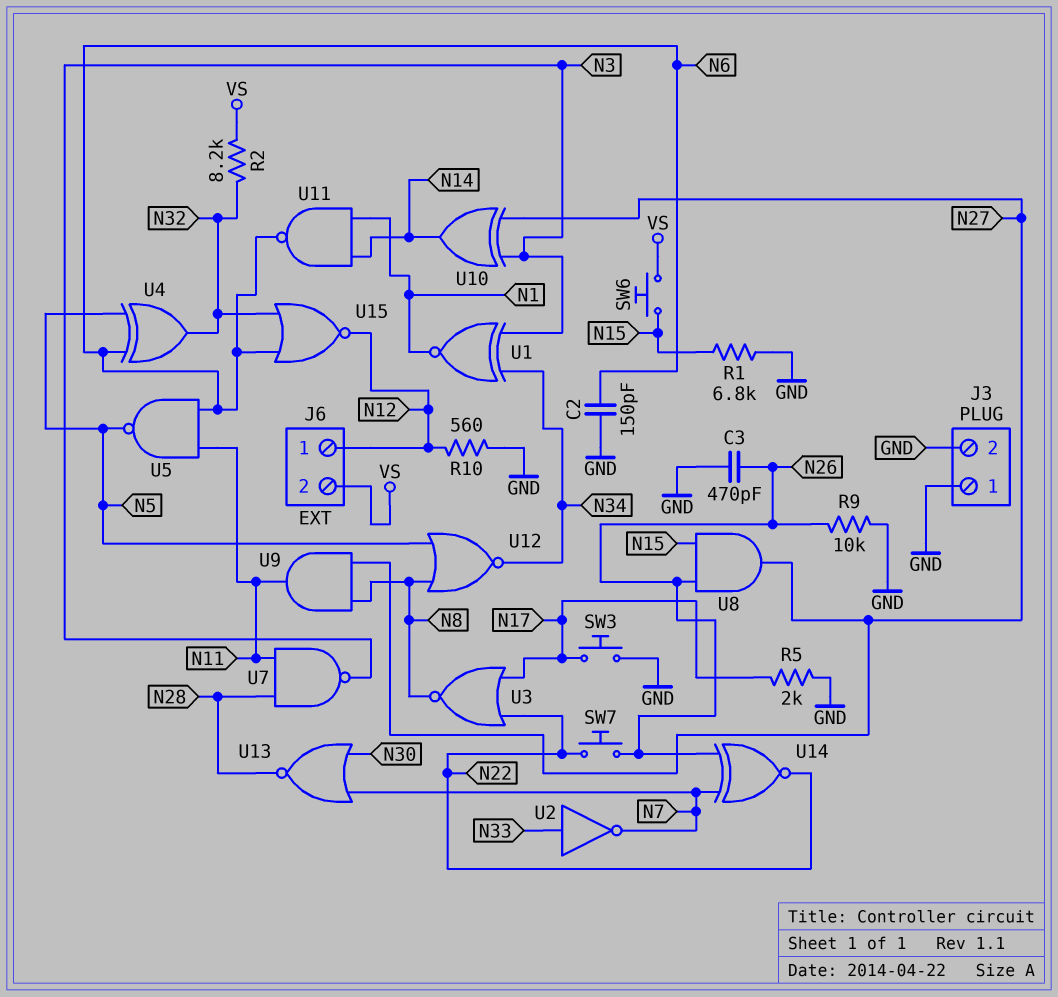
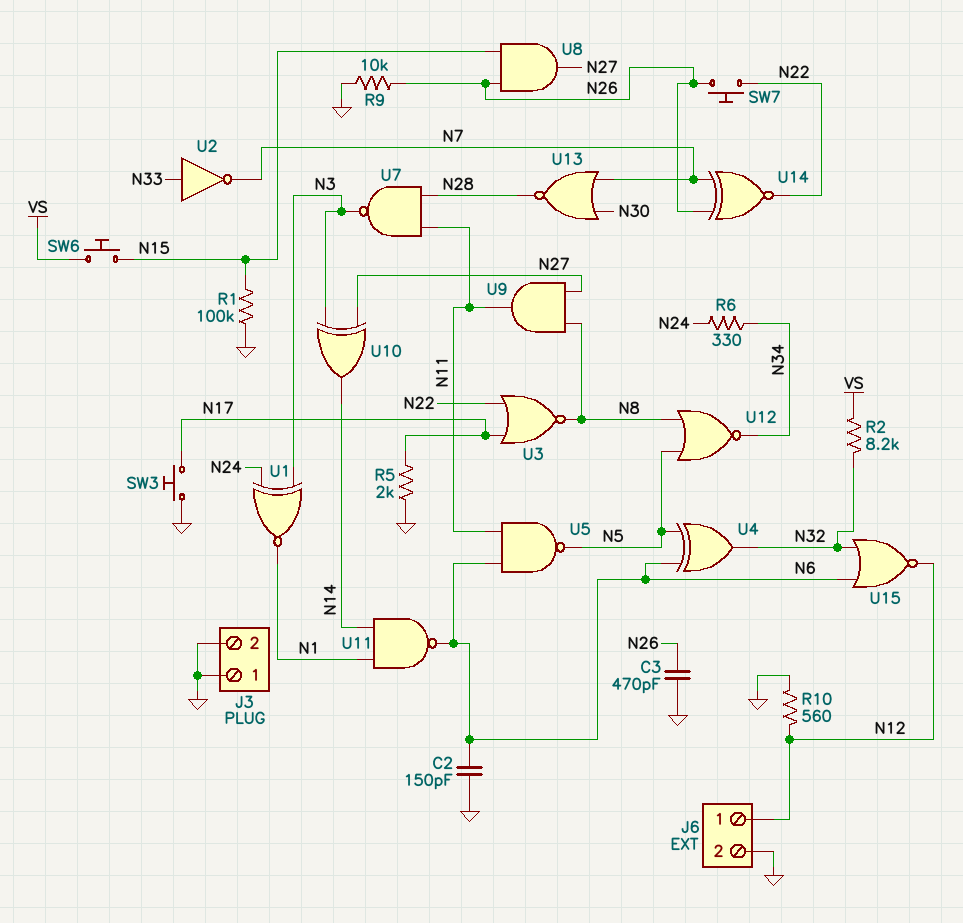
J6 pin 2: VS -> GND
R1: 6.8k (GND, N15) -> 100k (GND, N15)
R6: none -> 330 (N24, N34)
U1: XNOR (in N3, in N34, out N1) -> XNOR (in N3, in N24, out N1)

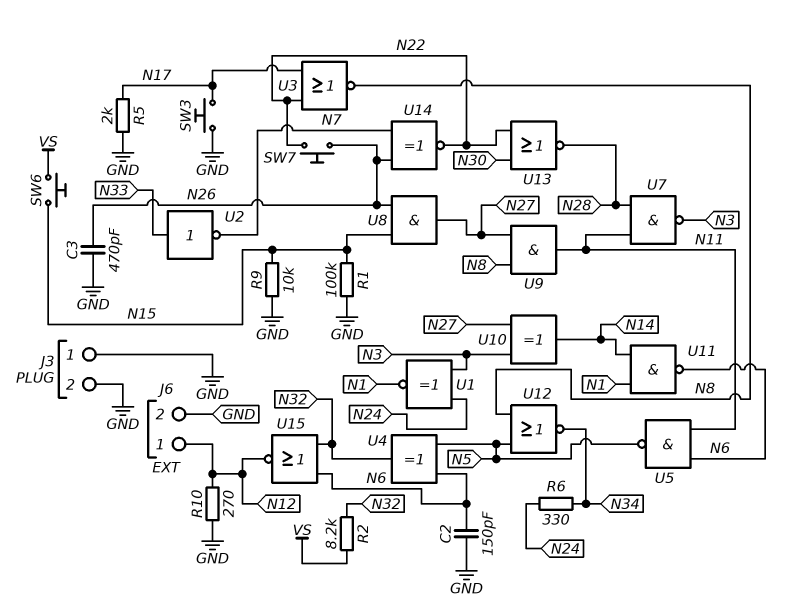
R9: 10k (GND, N26) -> 10k (GND, N15)
R10: 560 (GND, N12) -> 270 (GND, N12)
U13: NOR (in N7, in N30, out N28) -> NOR (in N22, in N30, out N28)

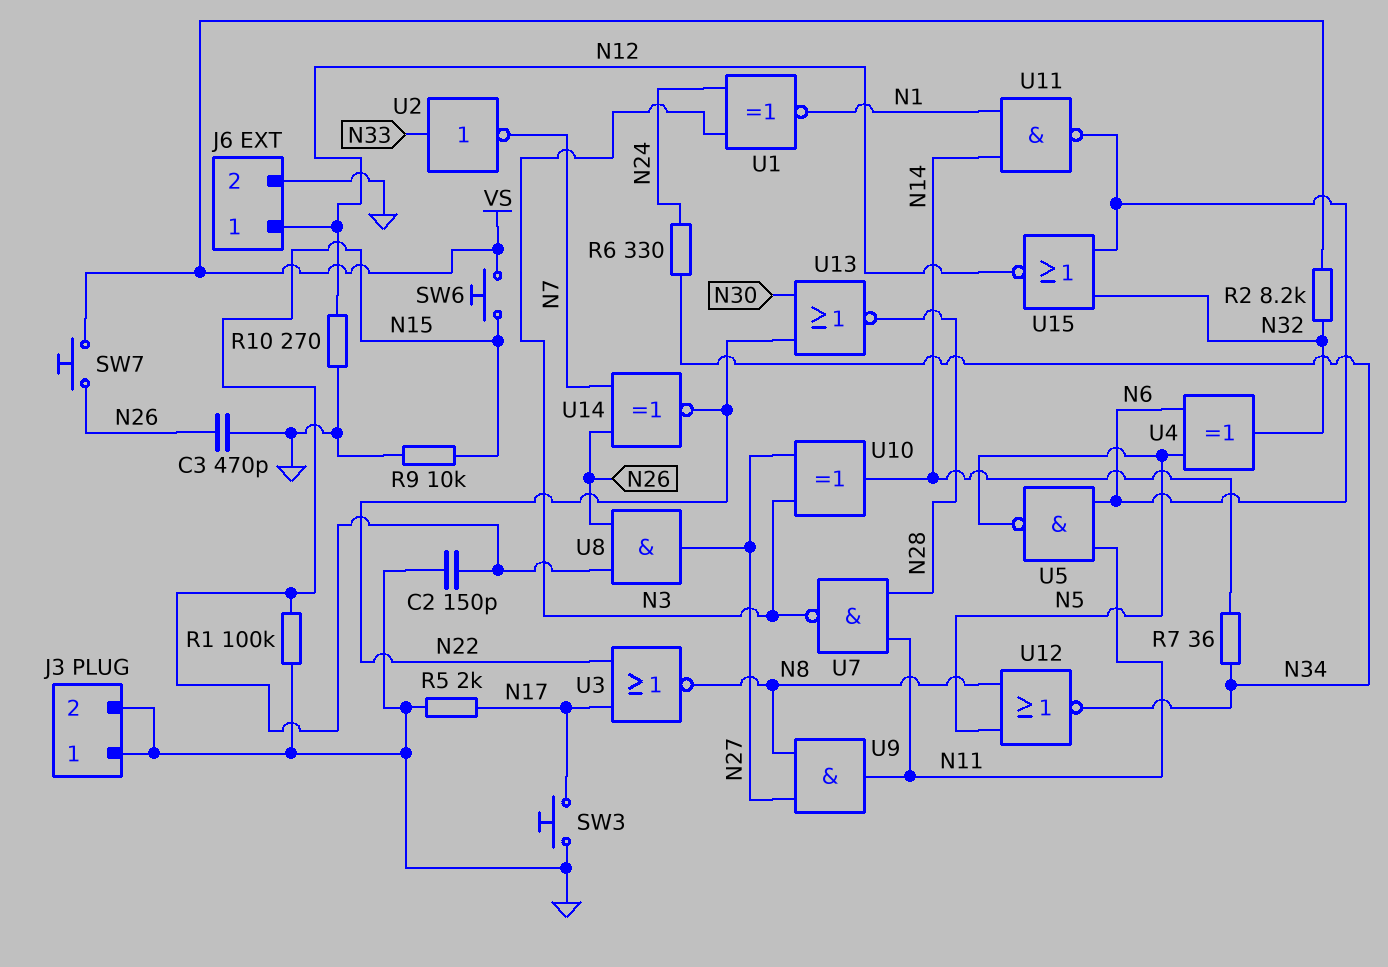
C2: 150pF (GND, N6) -> 150pF (GND, N15)
R7: none -> 36 (N14, N34)
SW7: button (N22, N26) -> button (N26, VS)

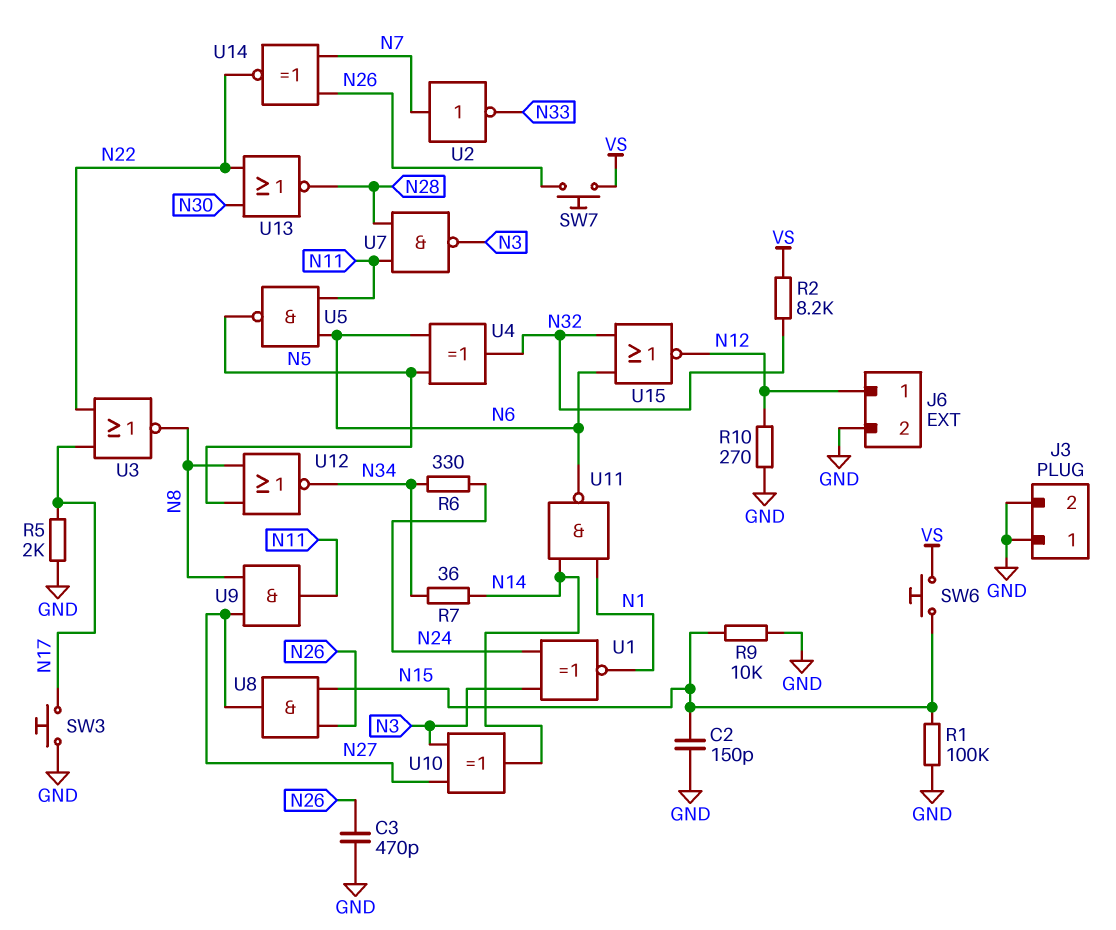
U2: NOT (in N33, out N7) -> NOT (in N7, out N33)

